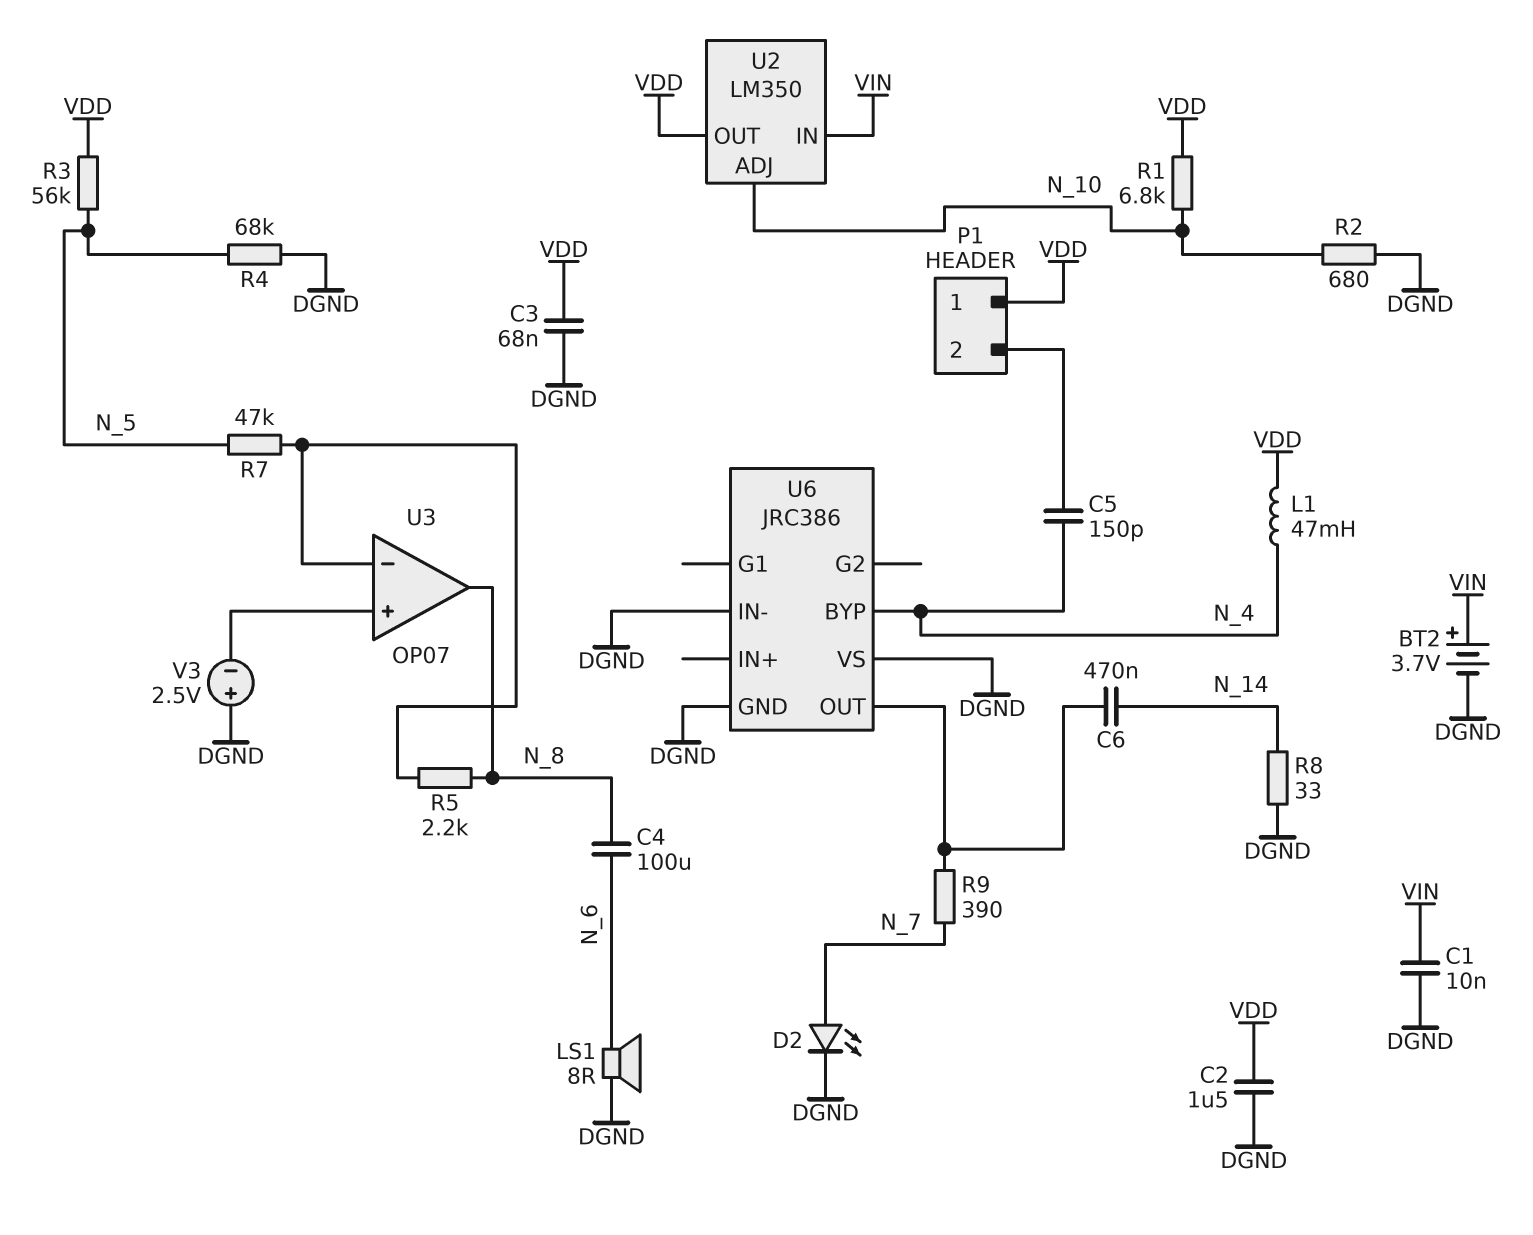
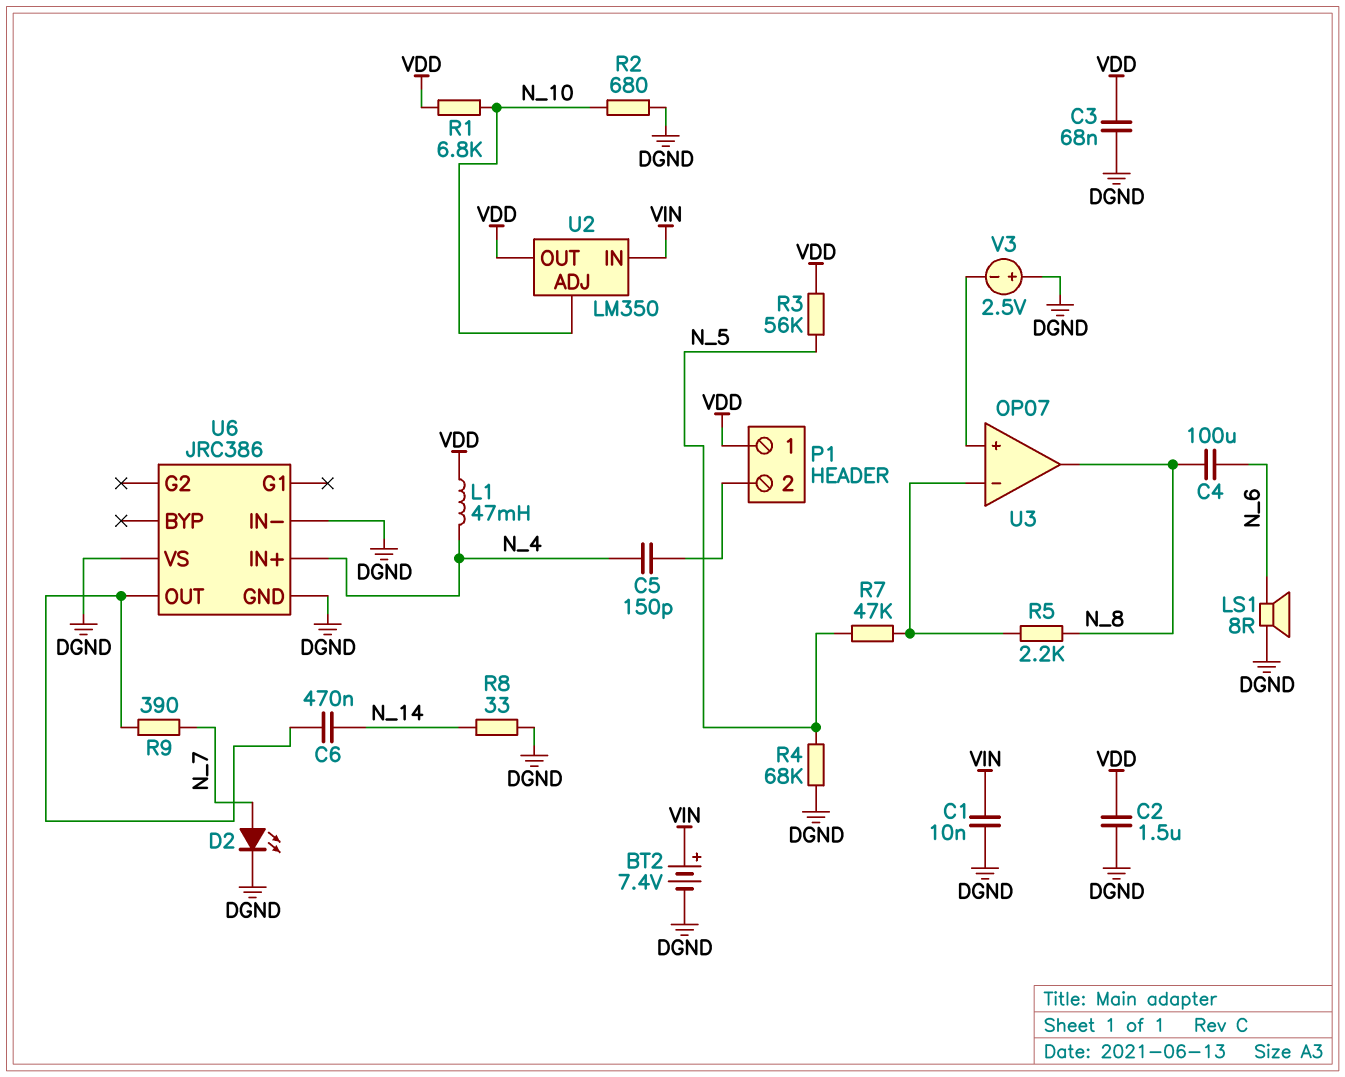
BT2: 3.7V (plus VIN, minus DGND) -> 7.4V (plus VIN, minus DGND)
U6 pin BYP: N_4 -> none
U6 pin IN+: none -> N_4

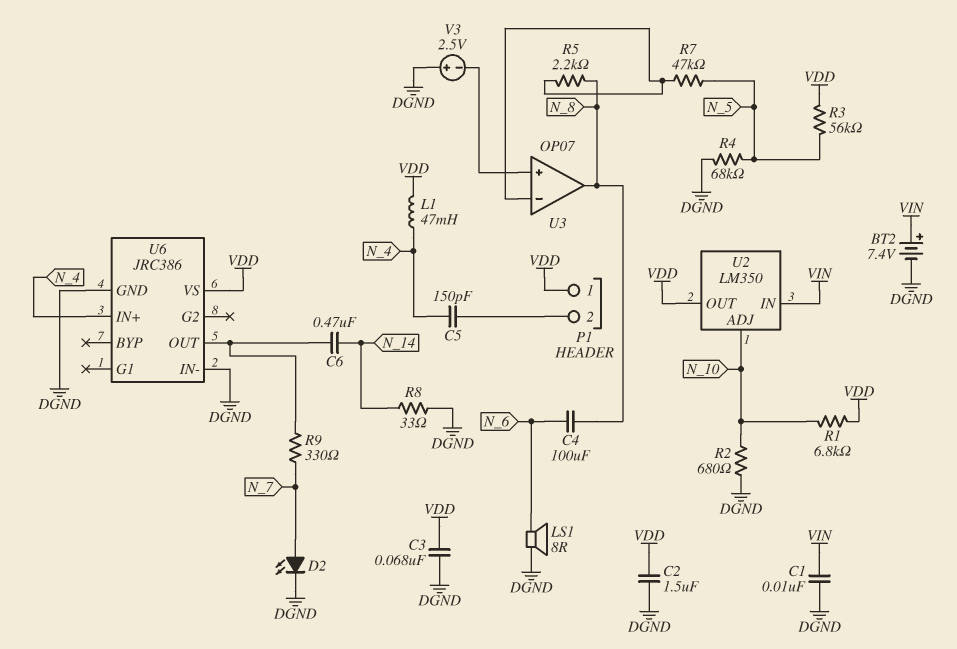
R9: 390 (N_7, U6/OUT) -> 330 (N_7, U6/OUT)
U6 pin VS: DGND -> VDD

